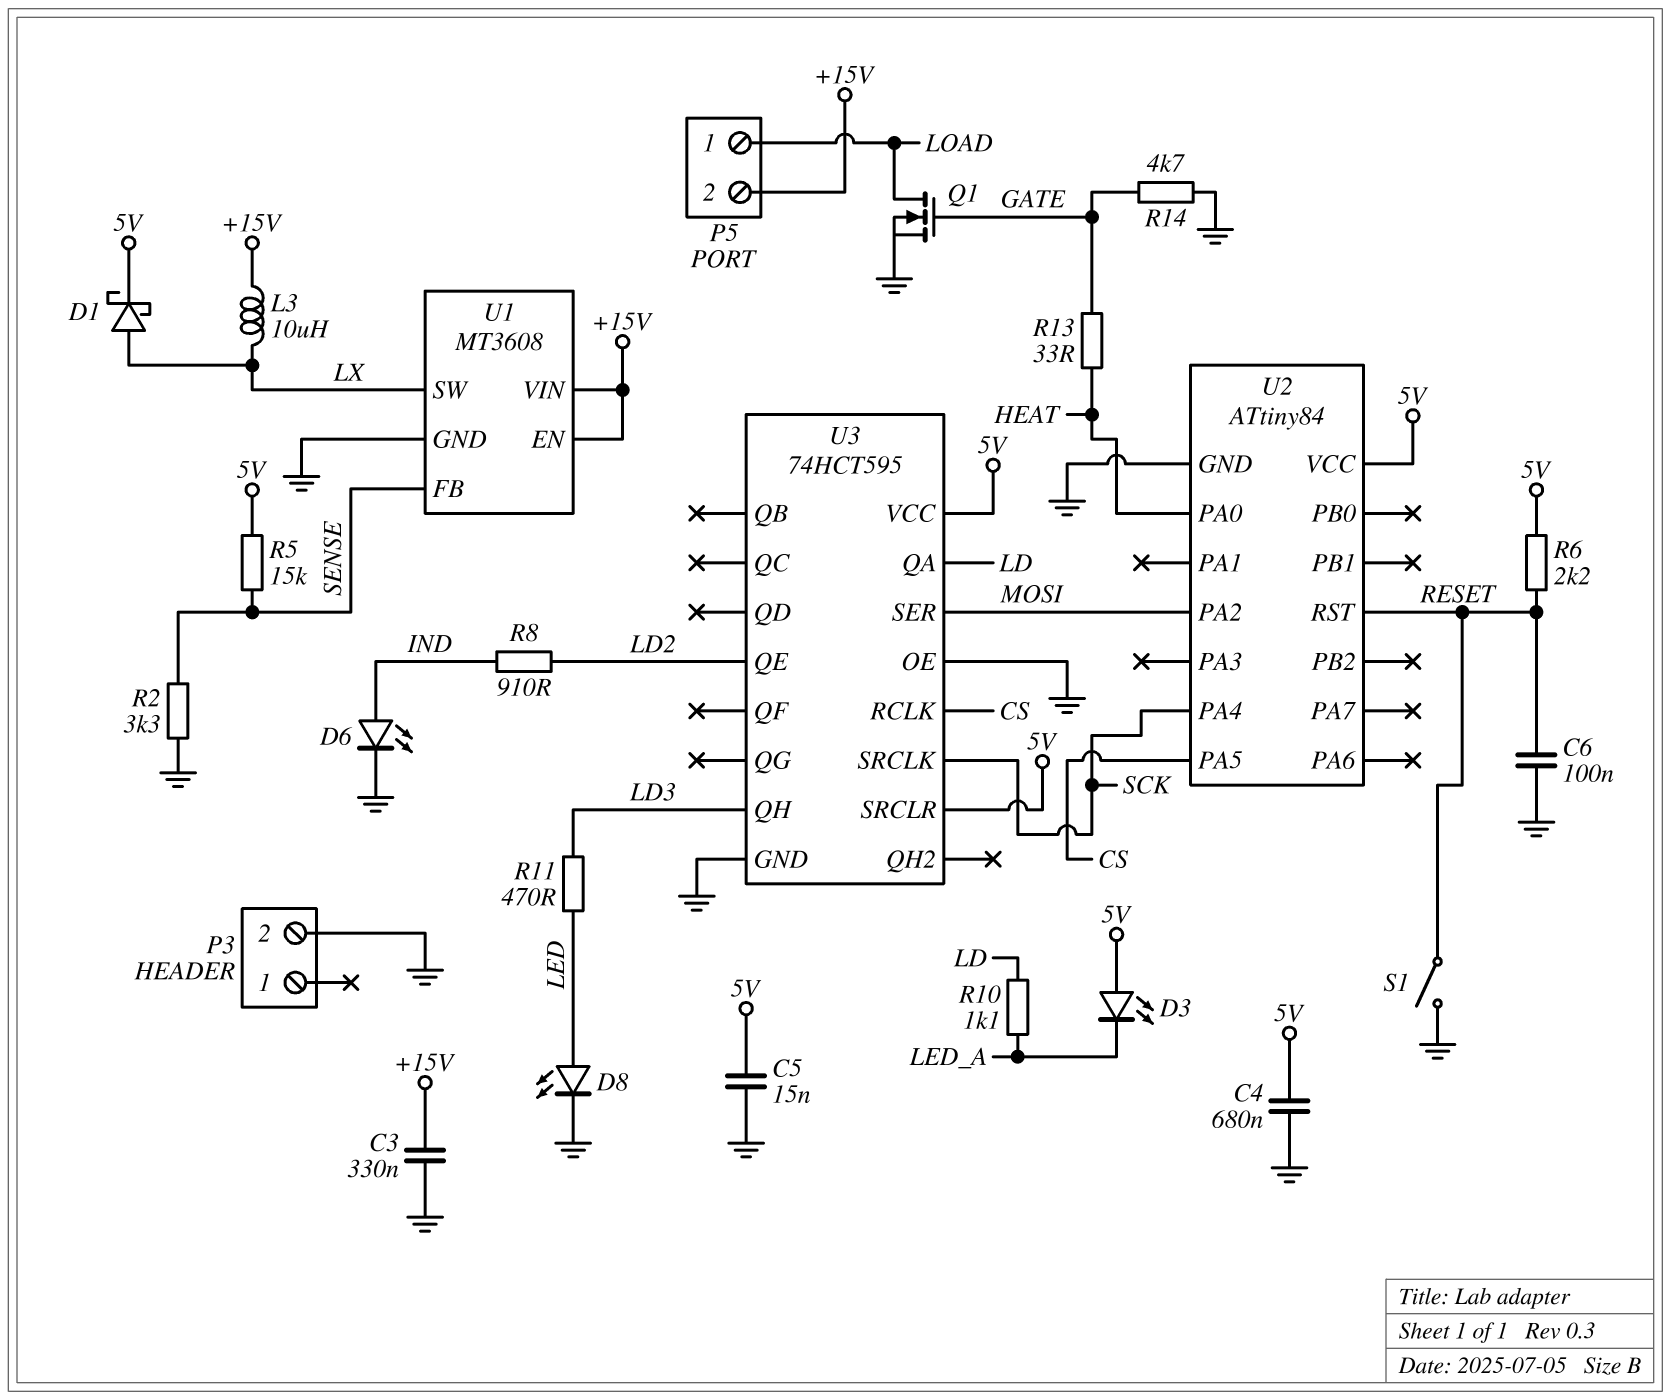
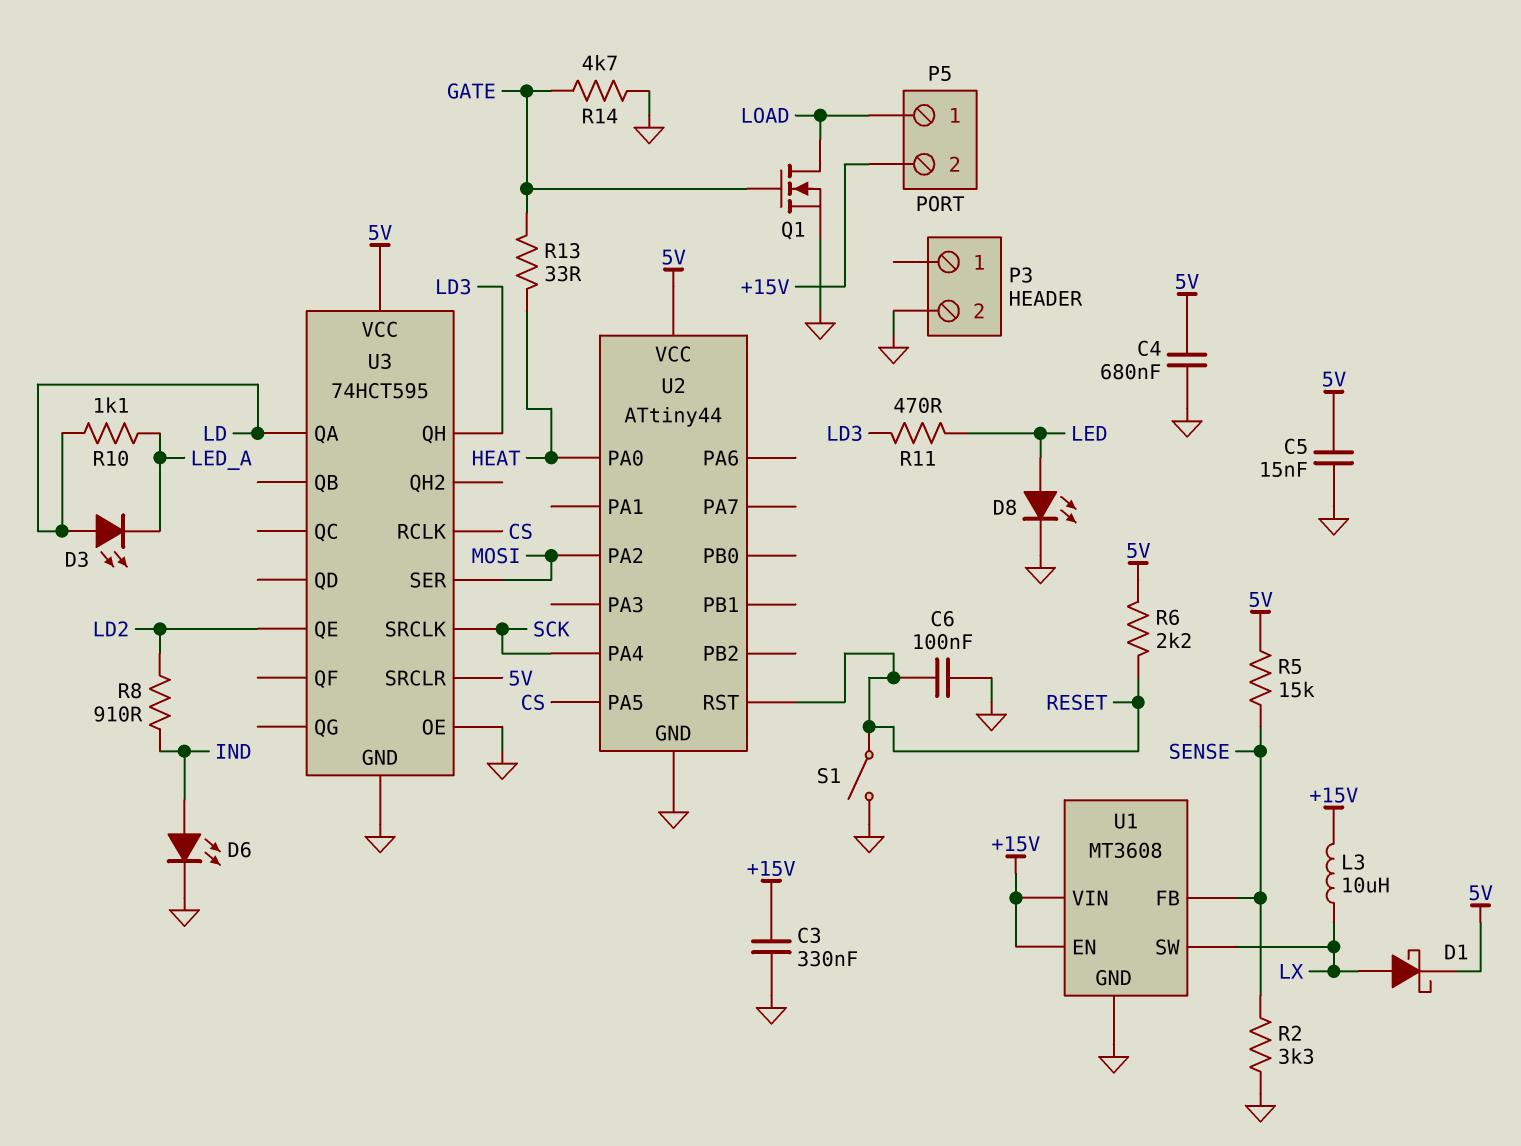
D3: LED (A 5V, K LED_A) -> LED (A LD, K LED_A)
U2: ATtiny84 -> ATtiny44

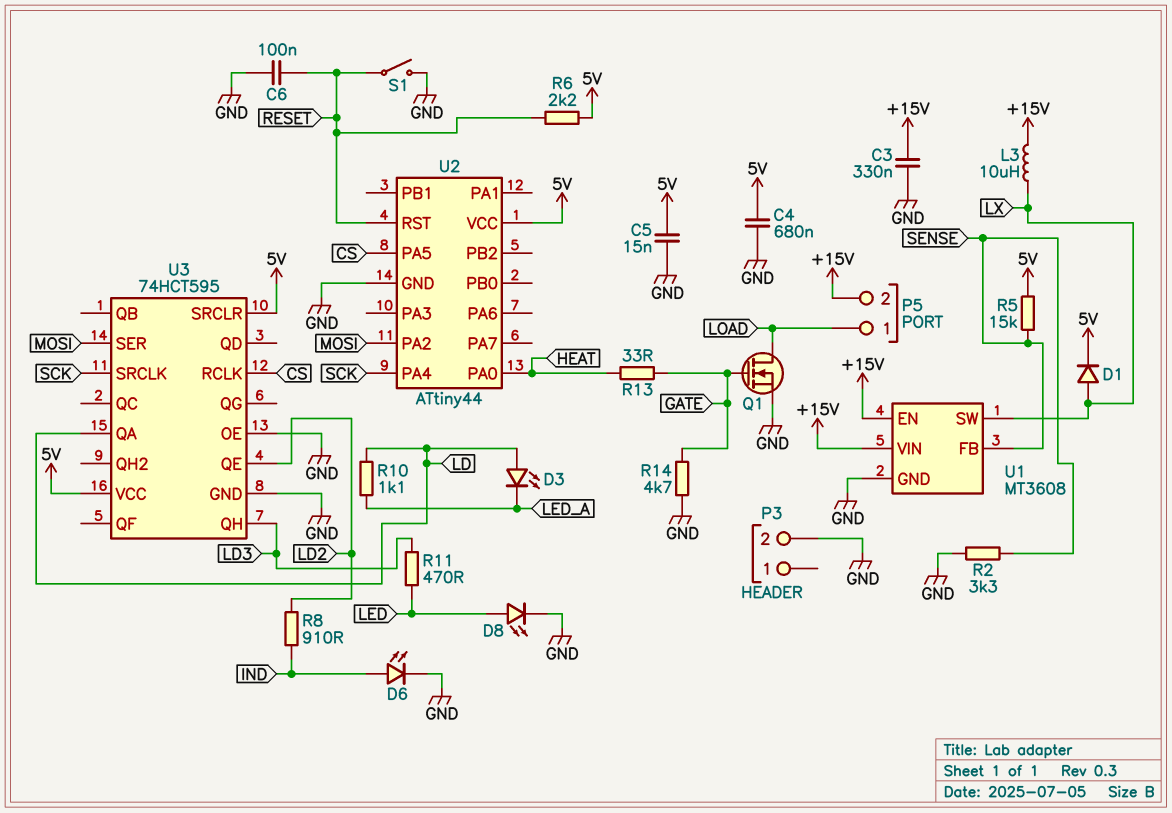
D1: schottky (A LX, K 5V) -> diode (A LX, K 5V)

